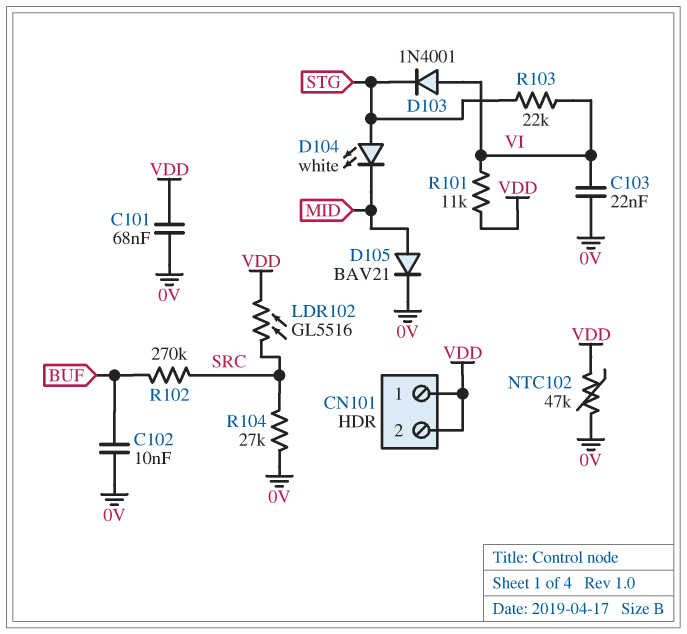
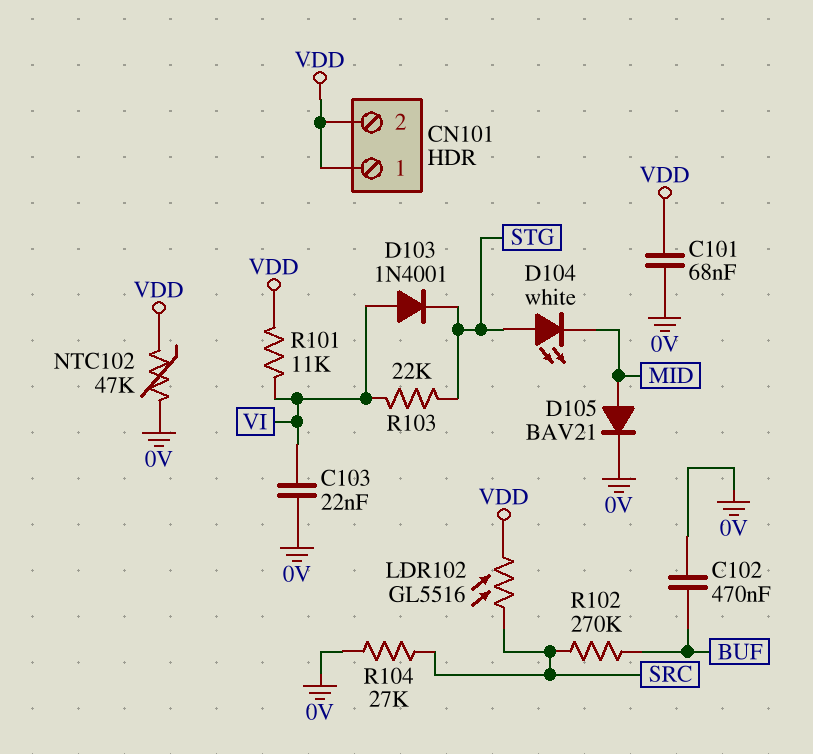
C102: 10nF (0V, BUF) -> 470nF (0V, BUF)

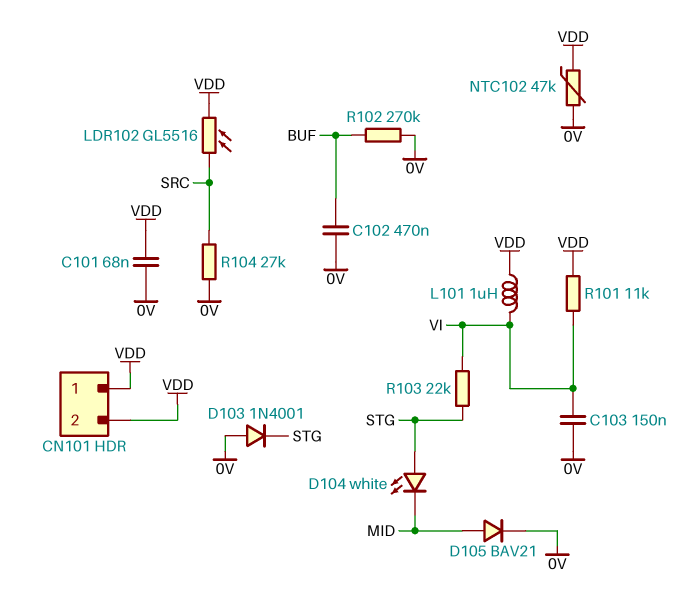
C103: 22nF (0V, VI) -> 150nF (0V, VI)
D103: diode 1N4001 (A VI, K STG) -> diode 1N4001 (A 0V, K STG)
L101: none -> 1uH (VDD, VI)
R102: 270k (BUF, SRC) -> 270k (0V, BUF)

